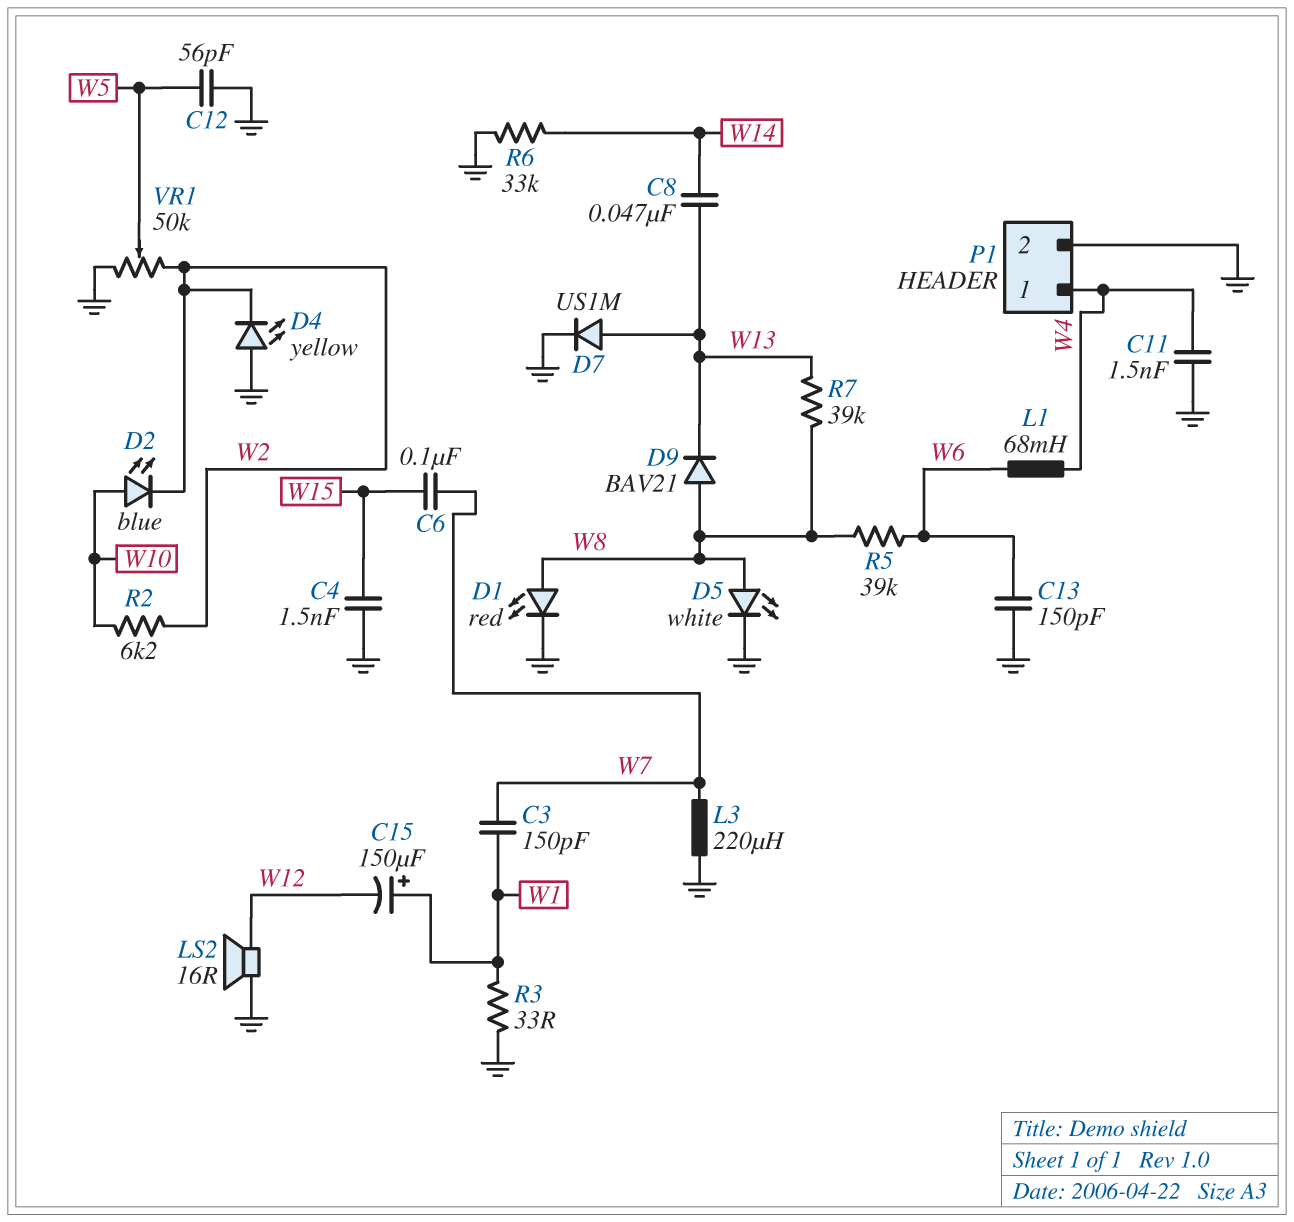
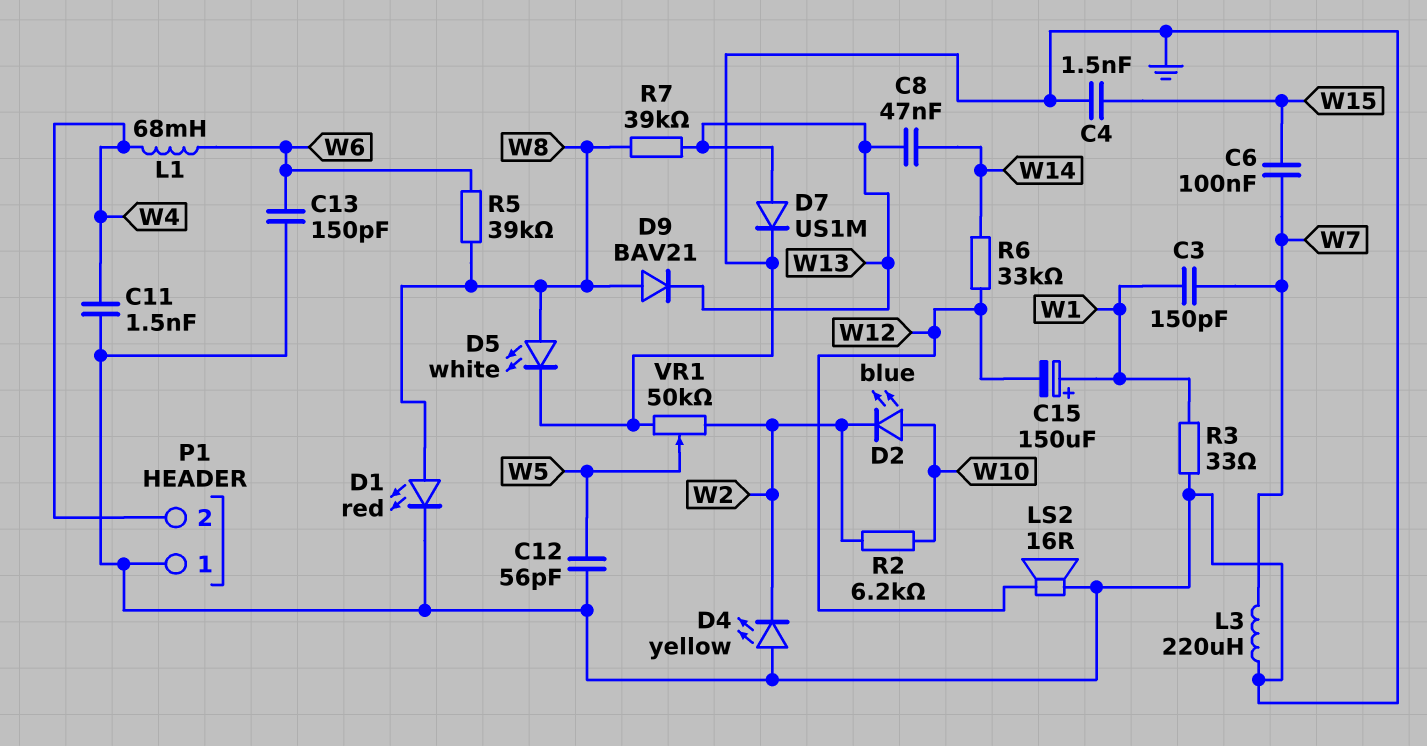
P1 pin 1: W4 -> GND
P1 pin 2: GND -> W4
R6: 33k (GND, W14) -> 33k (W12, W14)

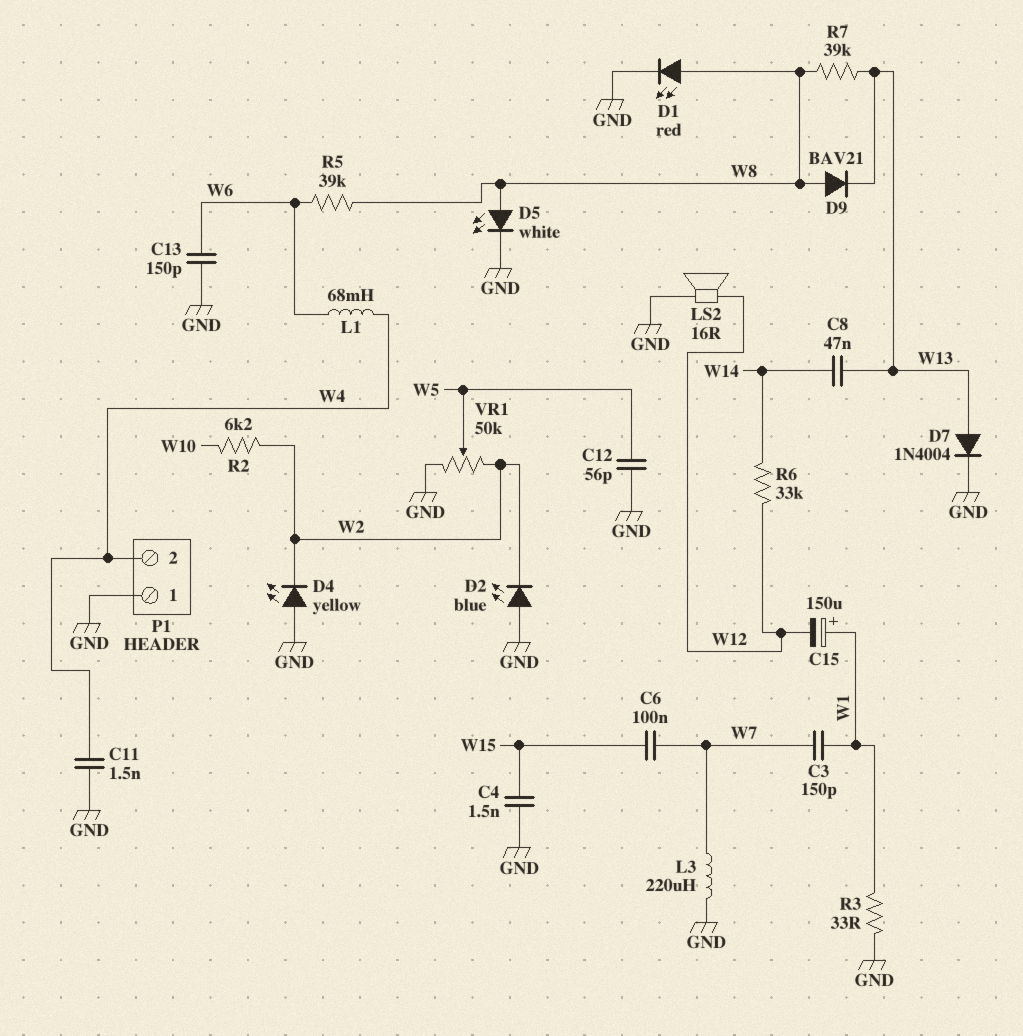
D2: LED blue (A W10, K W2) -> LED blue (A GND, K W2)
D7: diode US1M (A W13, K GND) -> diode 1N4004 (A W13, K GND)

